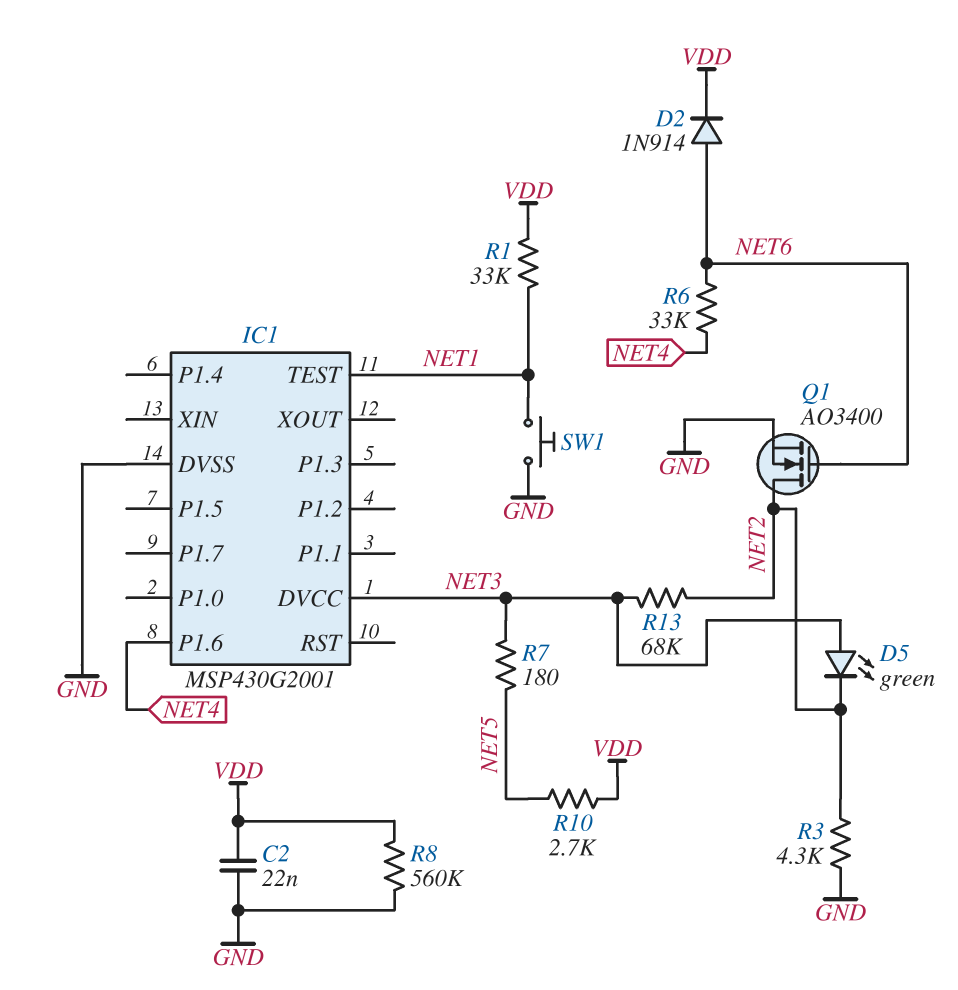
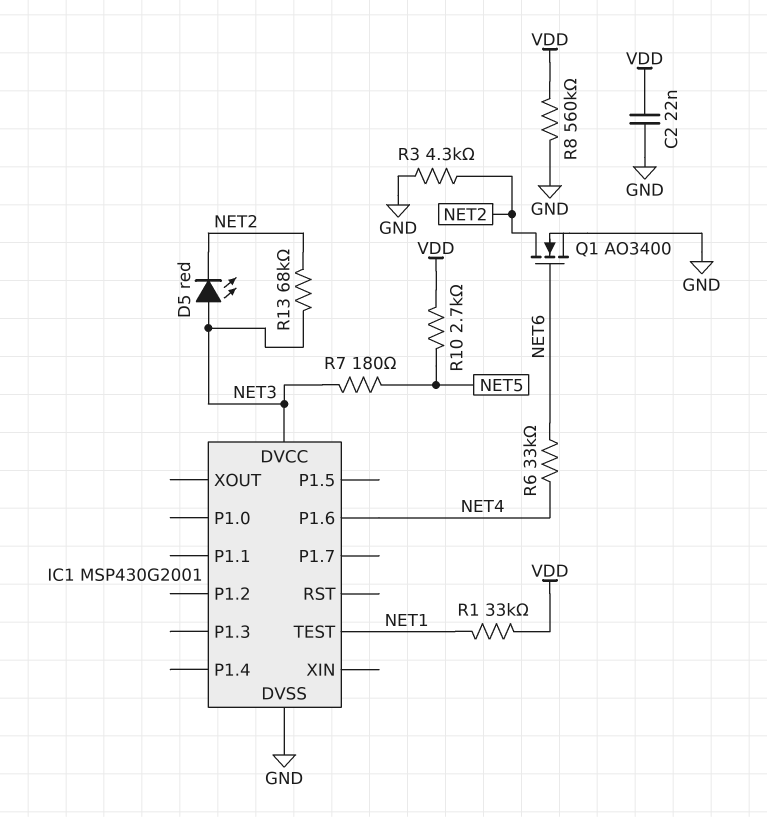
D2: diode 1N914 (A NET6, K VDD) -> none
D5: LED green (A NET3, K NET2) -> LED red (A NET3, K NET2)
SW1: button (GND, NET1) -> none

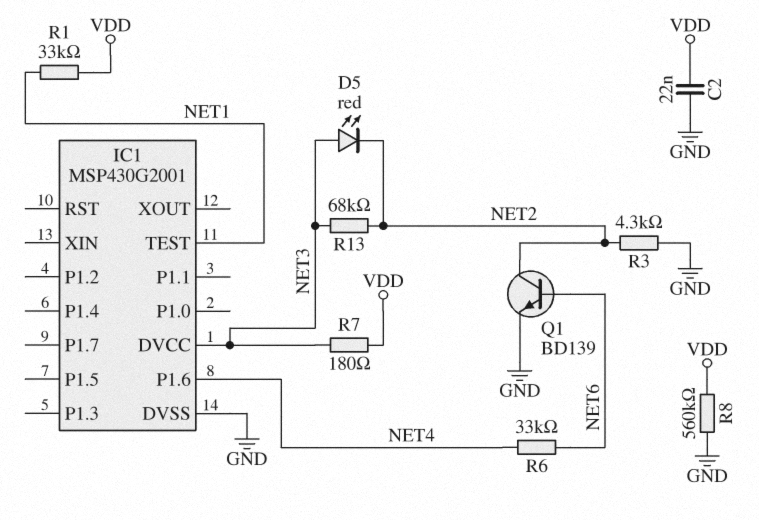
Q1: NMOS AO3400 (G NET6, D NET2, S GND) -> NPN BD139 (B NET6, C NET2, E GND)
R7: 180 (NET3, NET5) -> 180 (NET3, VDD)
R10: 2.7k (NET5, VDD) -> none

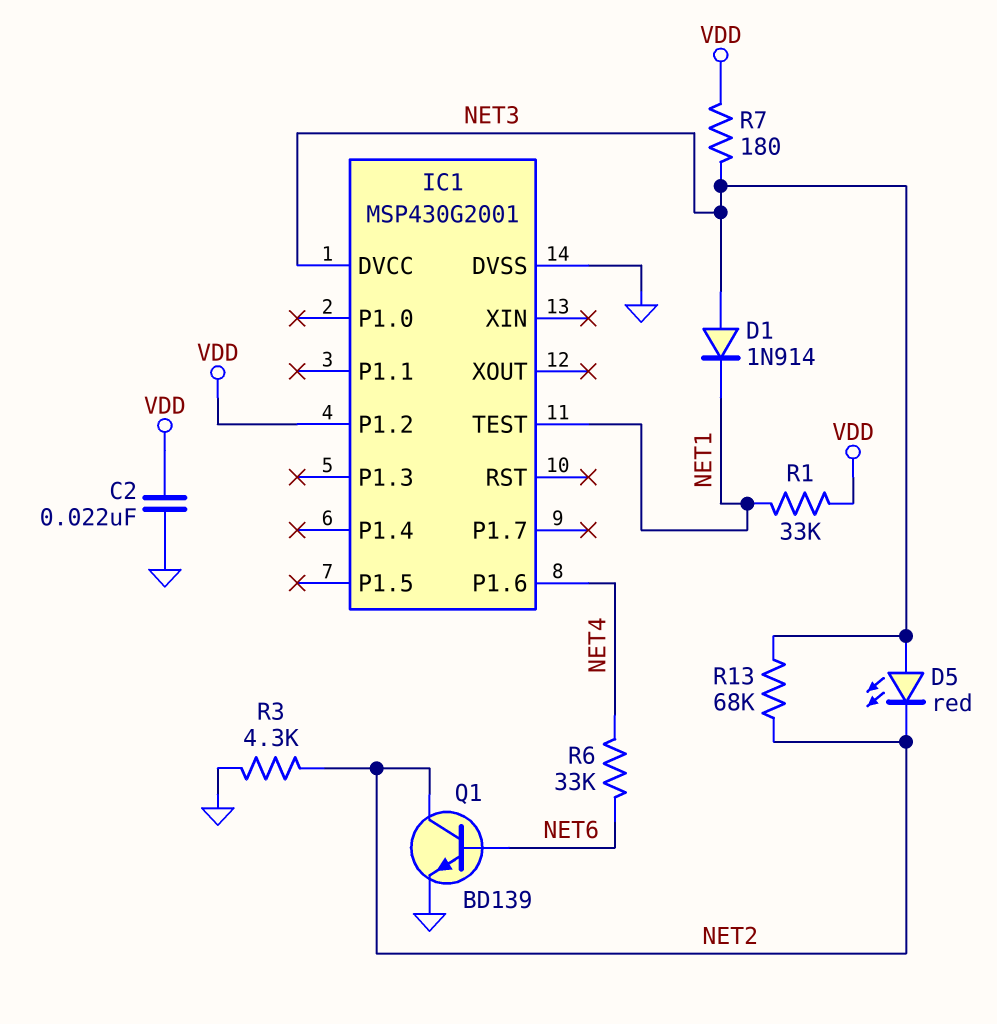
D1: none -> diode 1N914 (A NET3, K NET1)
IC1 pin P1.2: none -> VDD
R8: 560k (GND, VDD) -> none

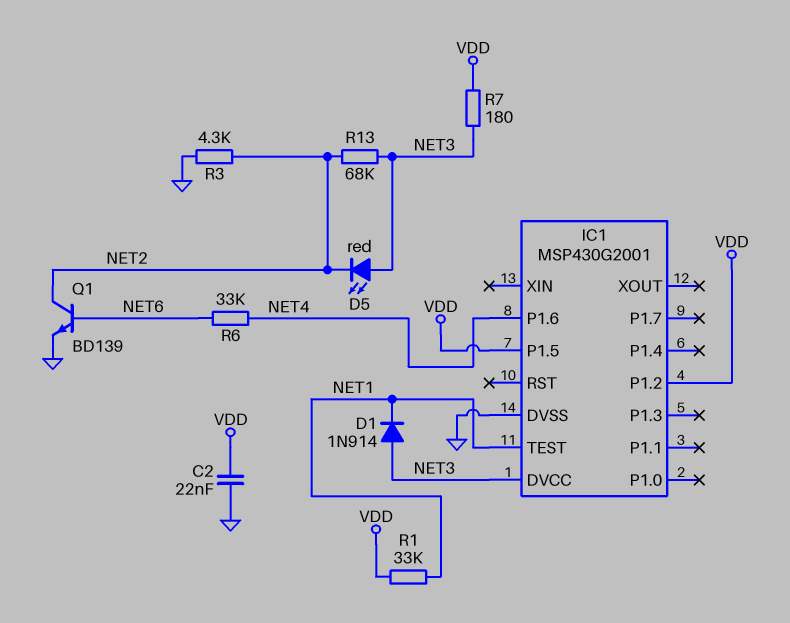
IC1 pin P1.5: none -> VDD

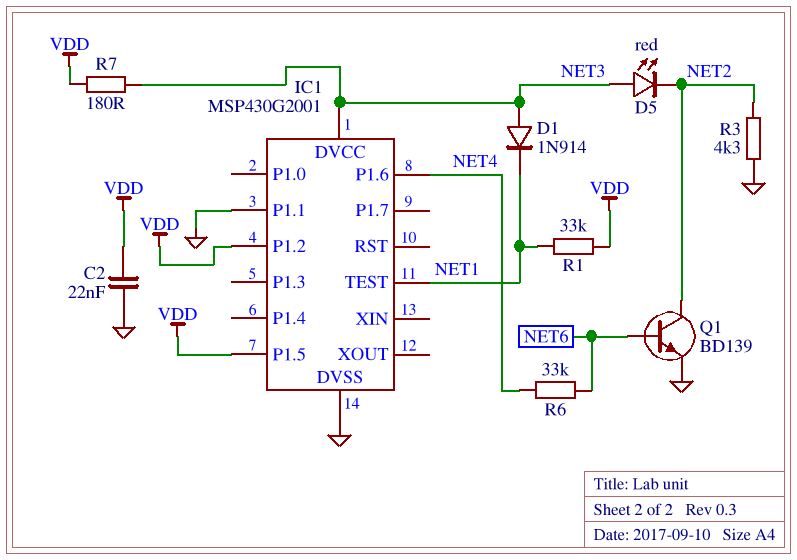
IC1 pin P1.1: none -> GND
R13: 68k (NET2, NET3) -> none

